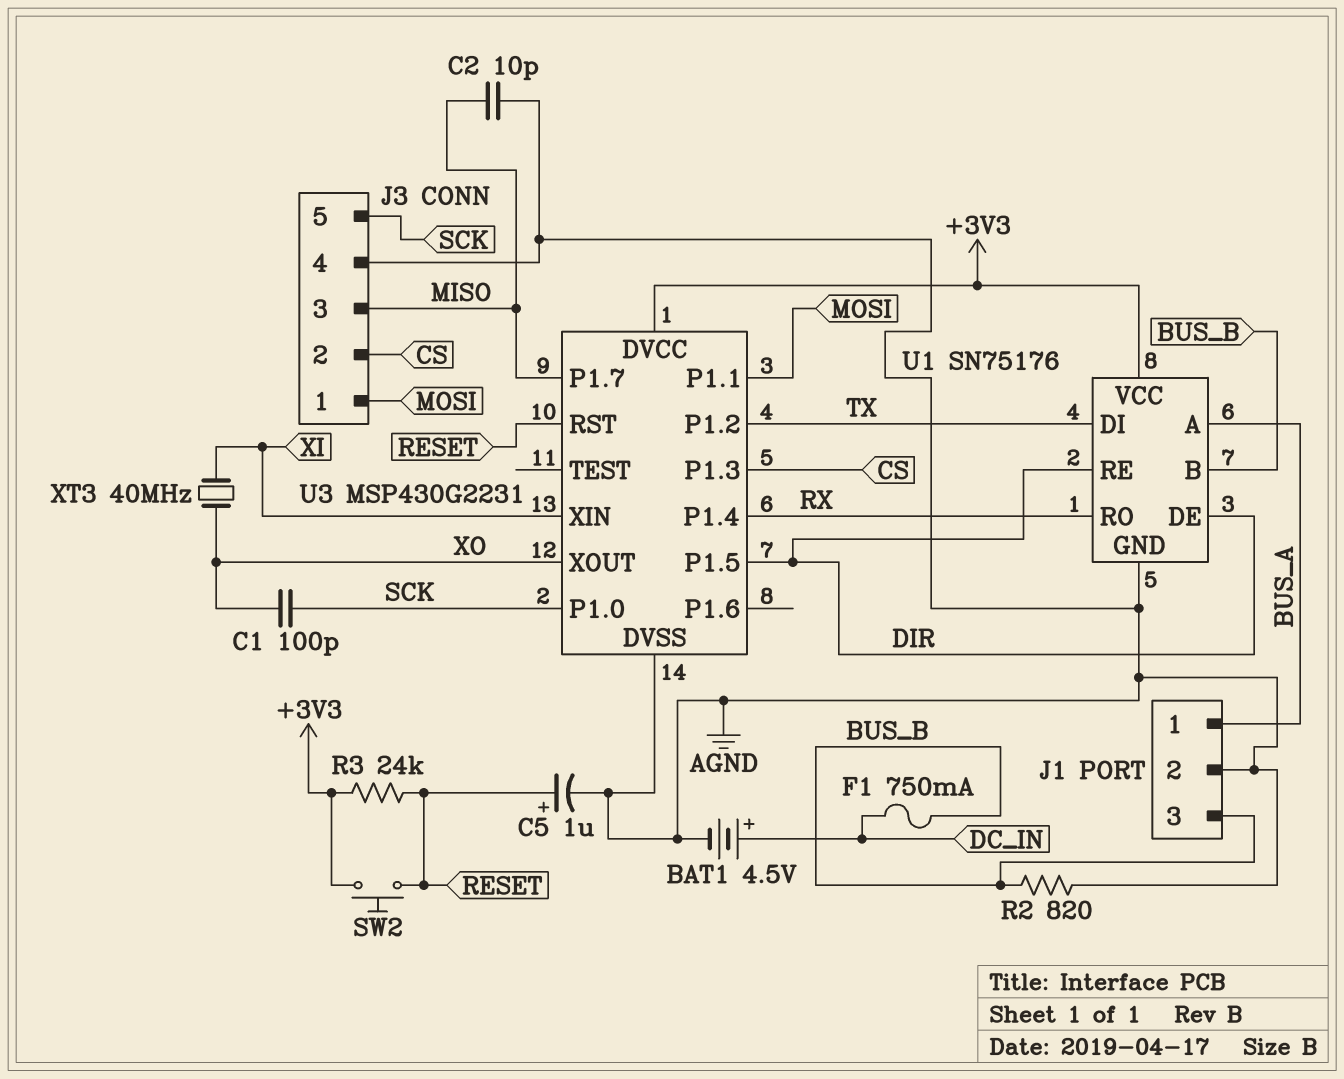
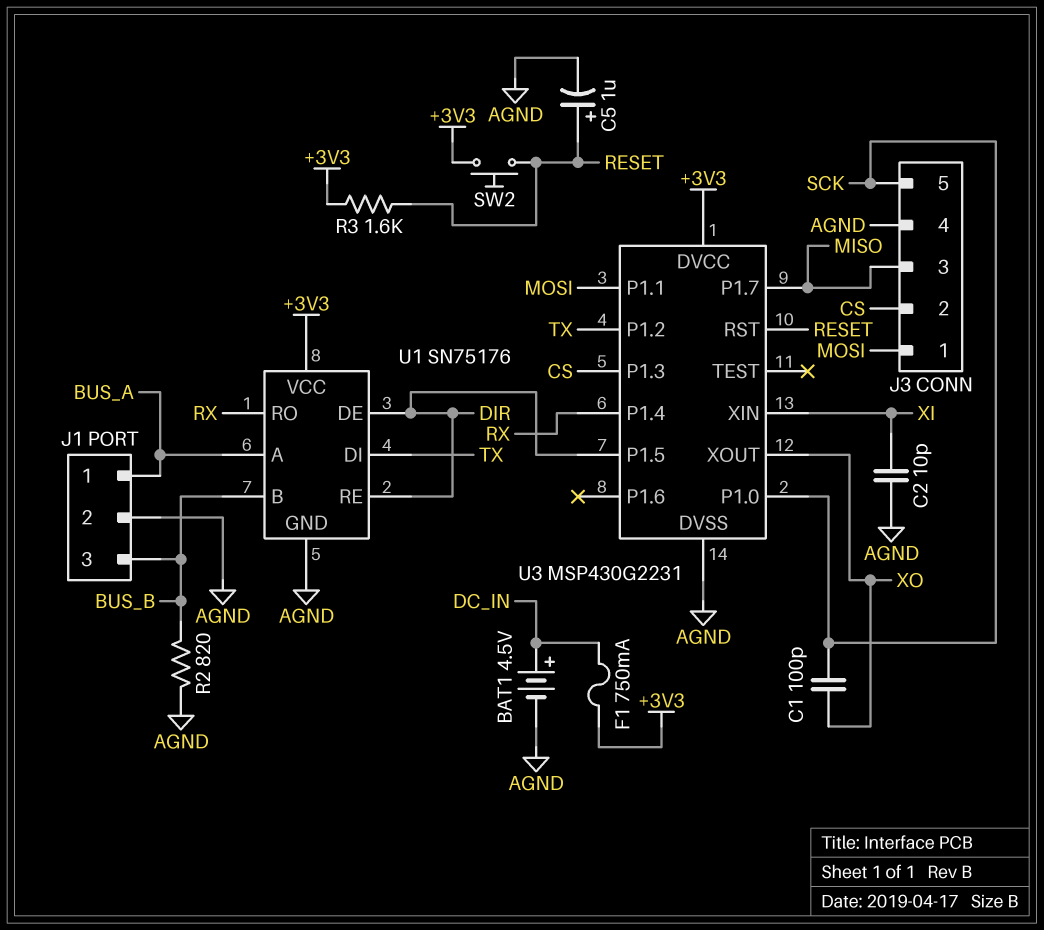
C2: 10pF (AGND, MISO) -> 10pF (AGND, XI)
F1: 750mA (BUS_B, DC_IN) -> 750mA (+3V3, DC_IN)
R3: 24k (+3V3, RESET) -> 1.6k (+3V3, RESET)
XT3: 40MHz (XI, XO) -> none

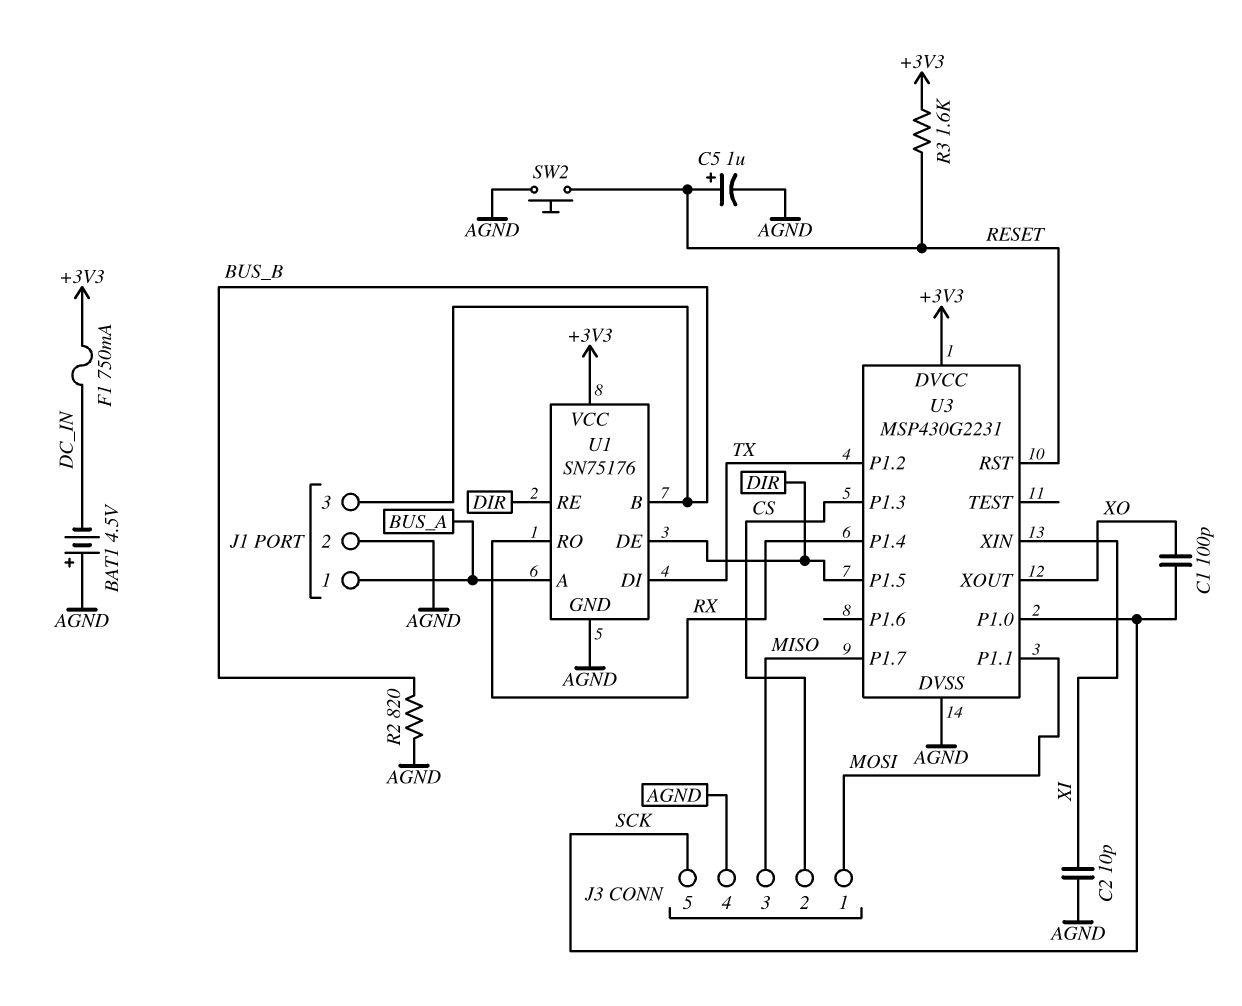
BAT1: 4.5V (plus DC_IN, minus AGND) -> 4.5V (plus AGND, minus DC_IN)
SW2: button (+3V3, RESET) -> button (AGND, RESET)

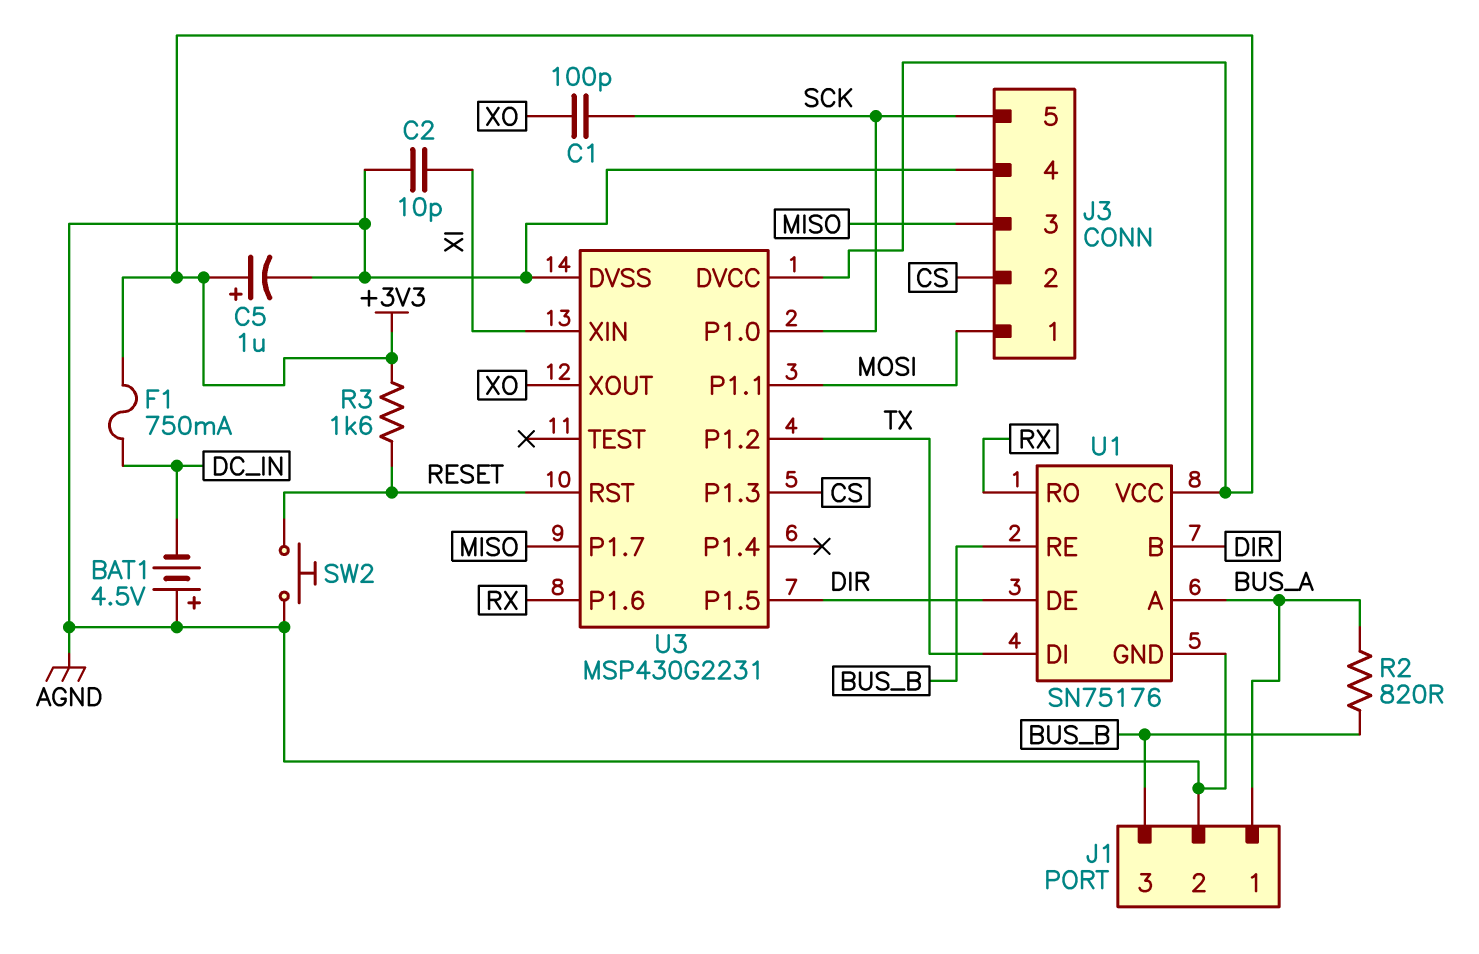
C5: 1uF (plus RESET, minus AGND) -> 1uF (plus +3V3, minus AGND)
R2: 820 (AGND, BUS_B) -> 820 (BUS_A, BUS_B)
U1 pin B: BUS_B -> DIR
U1 pin RE: DIR -> BUS_B
U3 pin P1.4: RX -> none
U3 pin P1.6: none -> RX

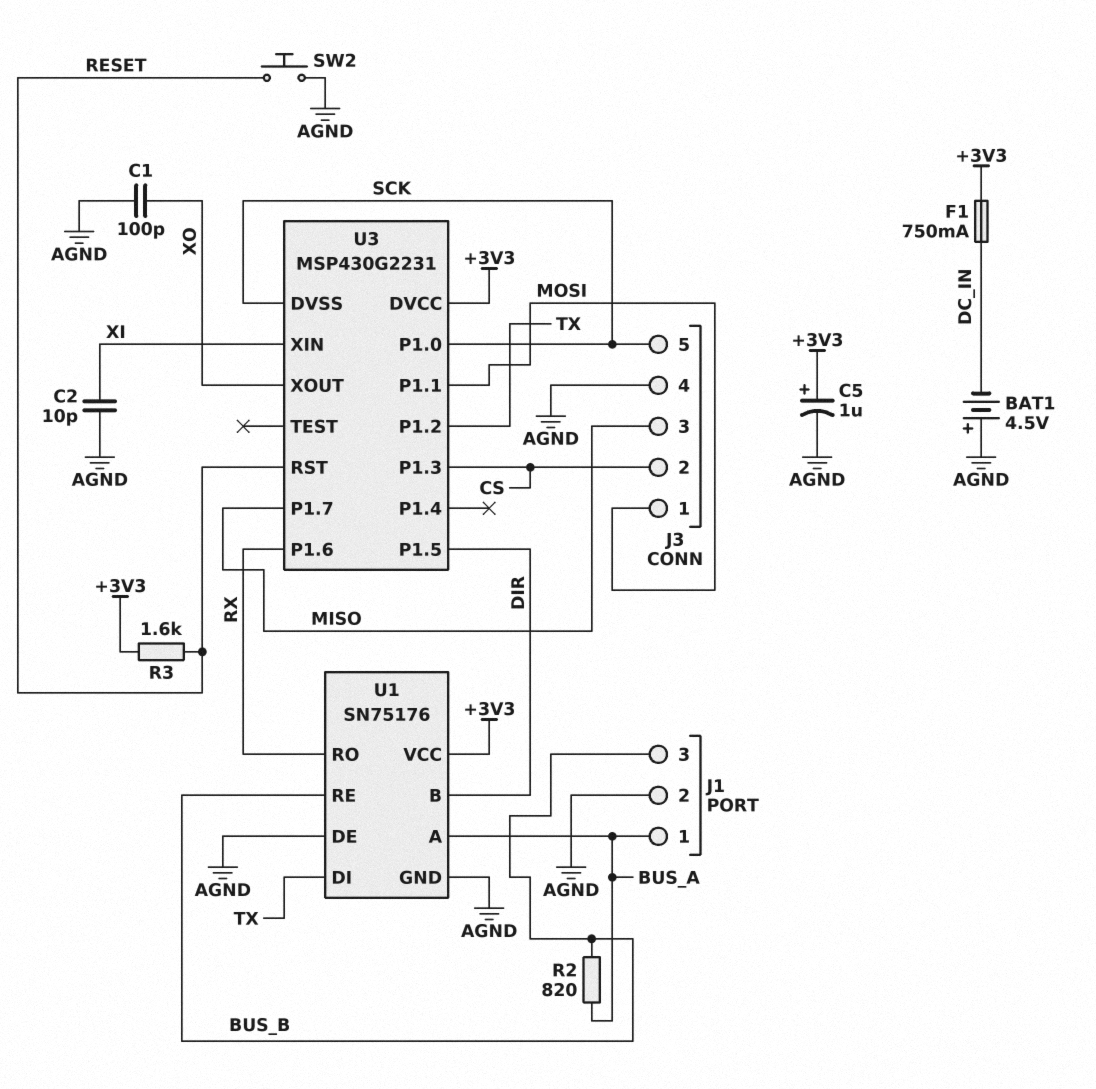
C1: 100pF (SCK, XO) -> 100pF (AGND, XO)
U1 pin DE: DIR -> AGND
U3 pin DVSS: AGND -> SCK

